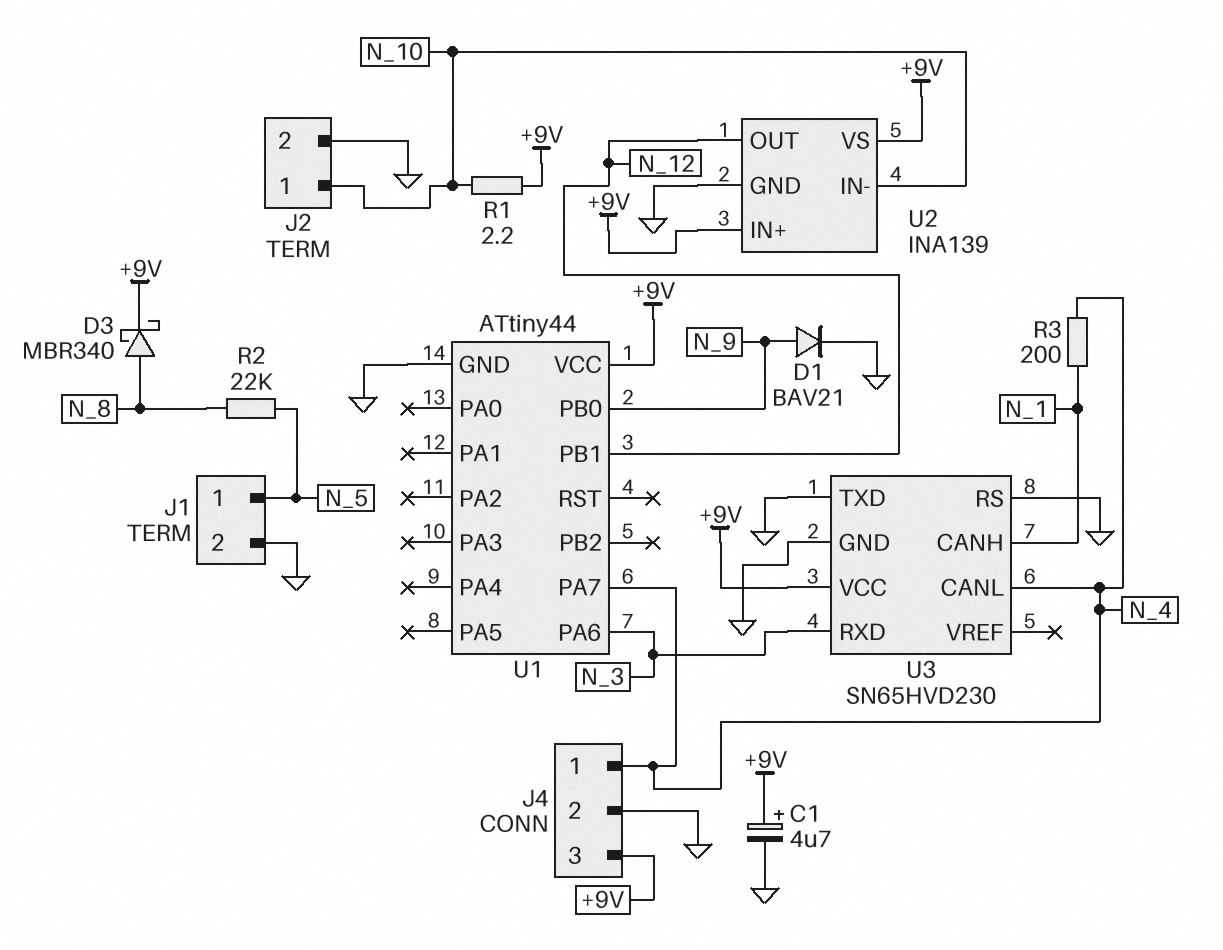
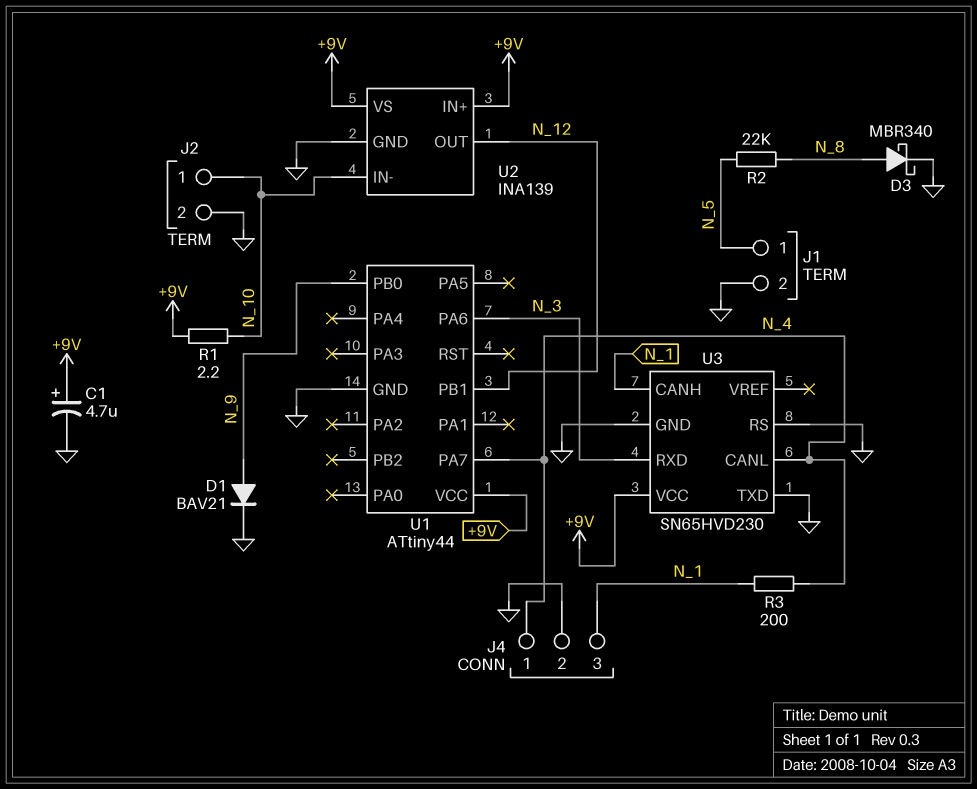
D3: schottky MBR340 (A N_8, K +9V) -> schottky MBR340 (A N_8, K GND)
J4 pin 3: +9V -> N_1

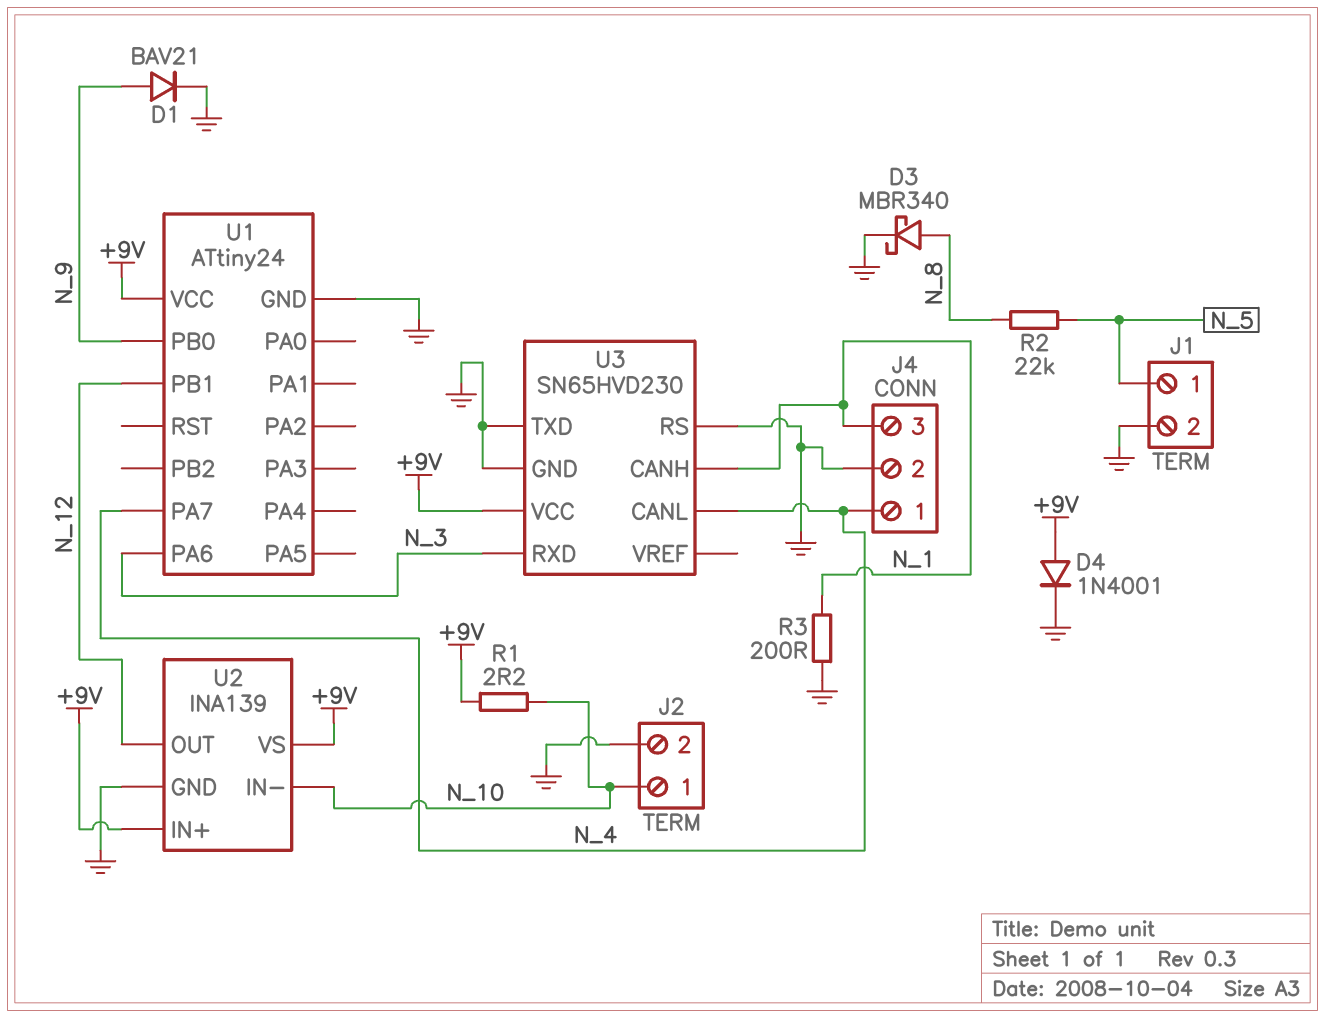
C1: 4.7uF (plus +9V, minus GND) -> none
D4: none -> diode 1N4001 (A +9V, K GND)
R3: 200 (N_1, N_4) -> 200 (GND, N_1)
U1: ATtiny44 -> ATtiny24

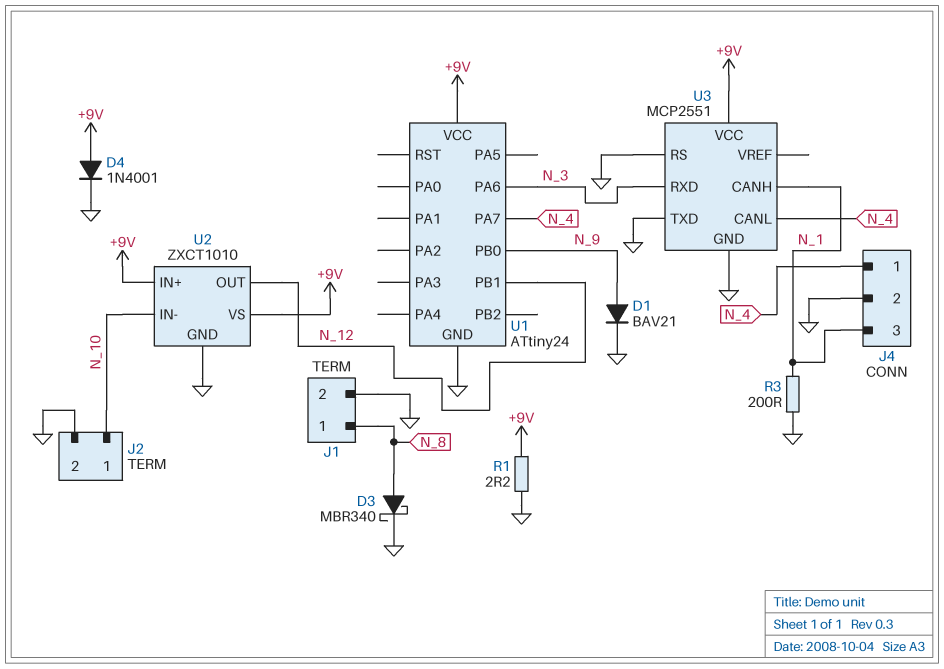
J1 pin 1: N_5 -> N_8
R1: 2.2 (+9V, N_10) -> 2.2 (+9V, GND)
R2: 22k (N_5, N_8) -> none
U2: INA139 -> ZXCT1010
U3: SN65HVD230 -> MCP2551

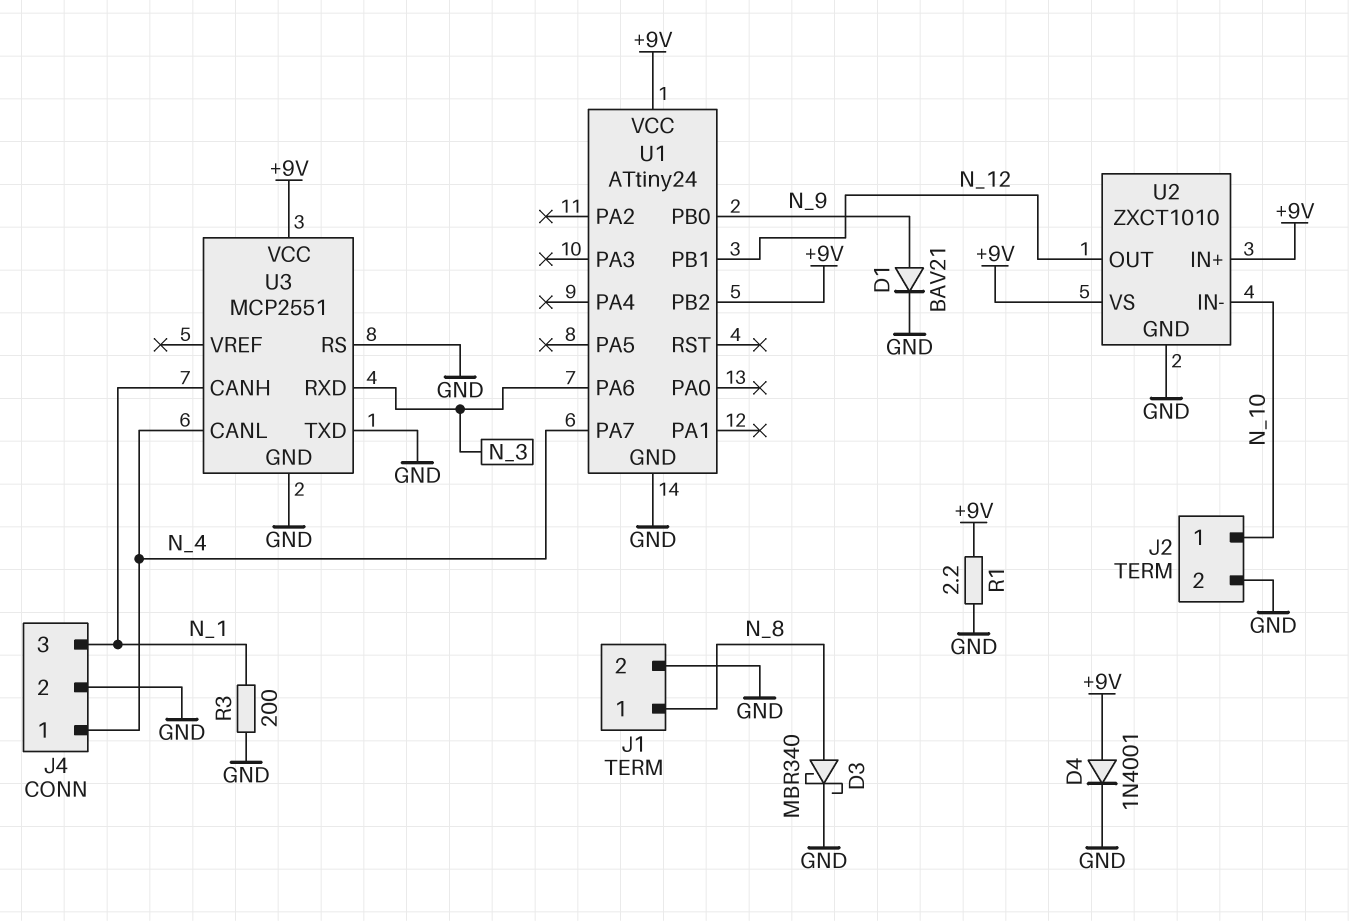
U1 pin PB2: none -> +9V

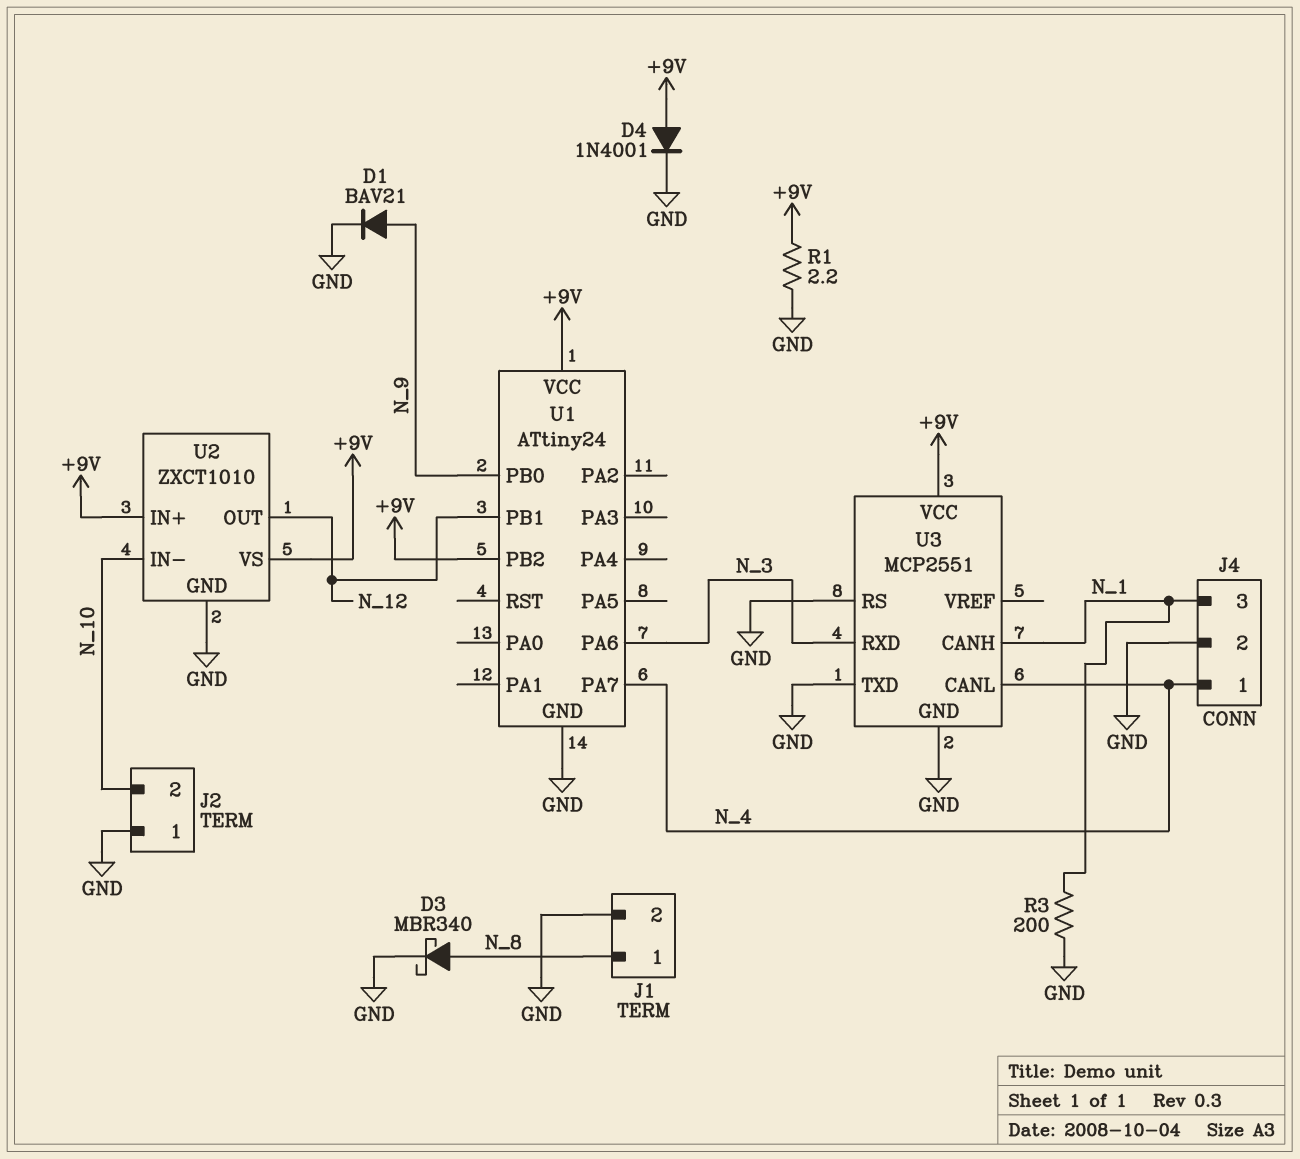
J2 pin 1: N_10 -> GND
J2 pin 2: GND -> N_10

